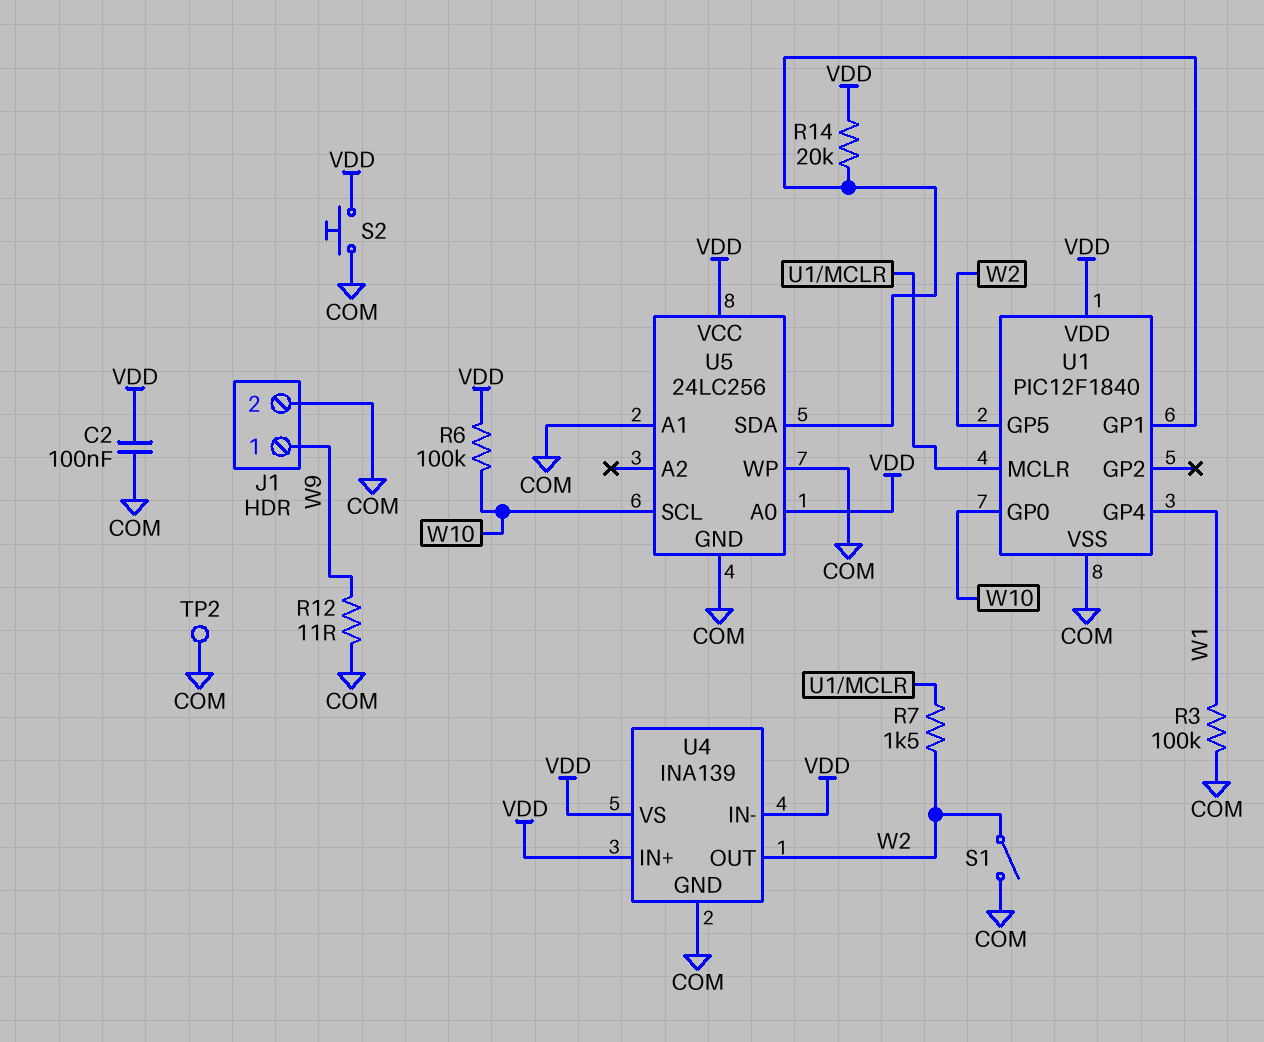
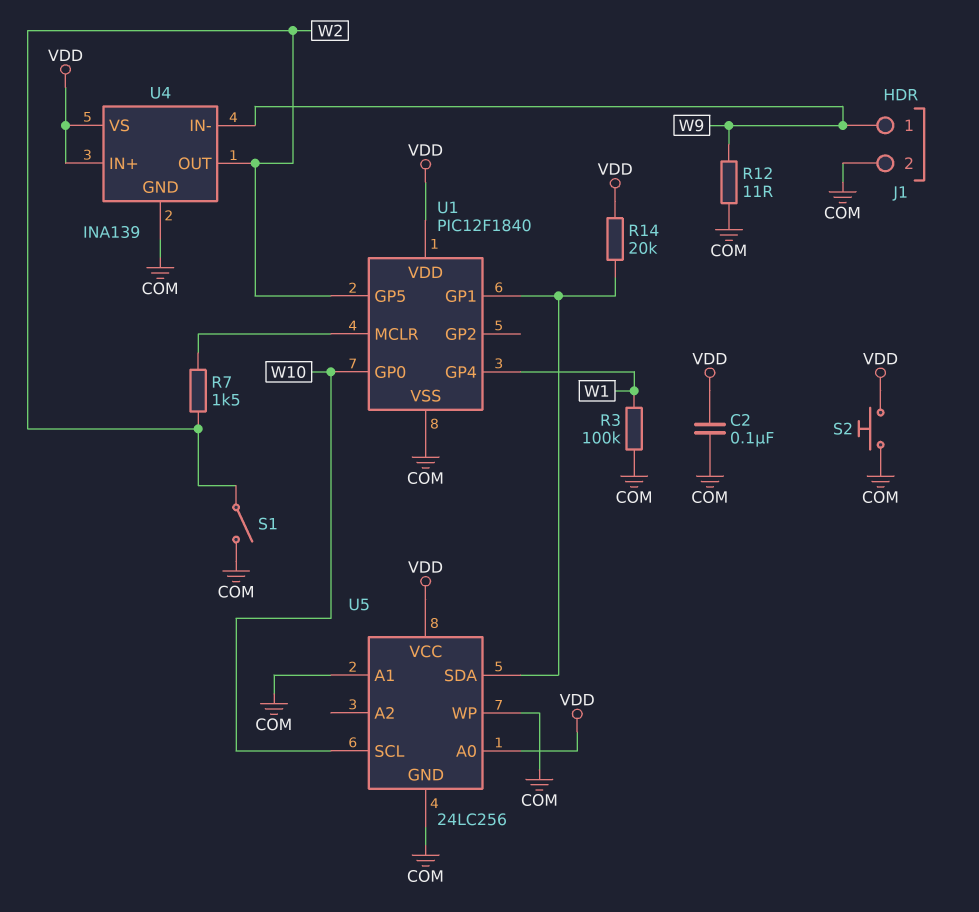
R6: 100k (VDD, W10) -> none
TP2: test point (COM) -> none
U4 pin IN-: VDD -> W9

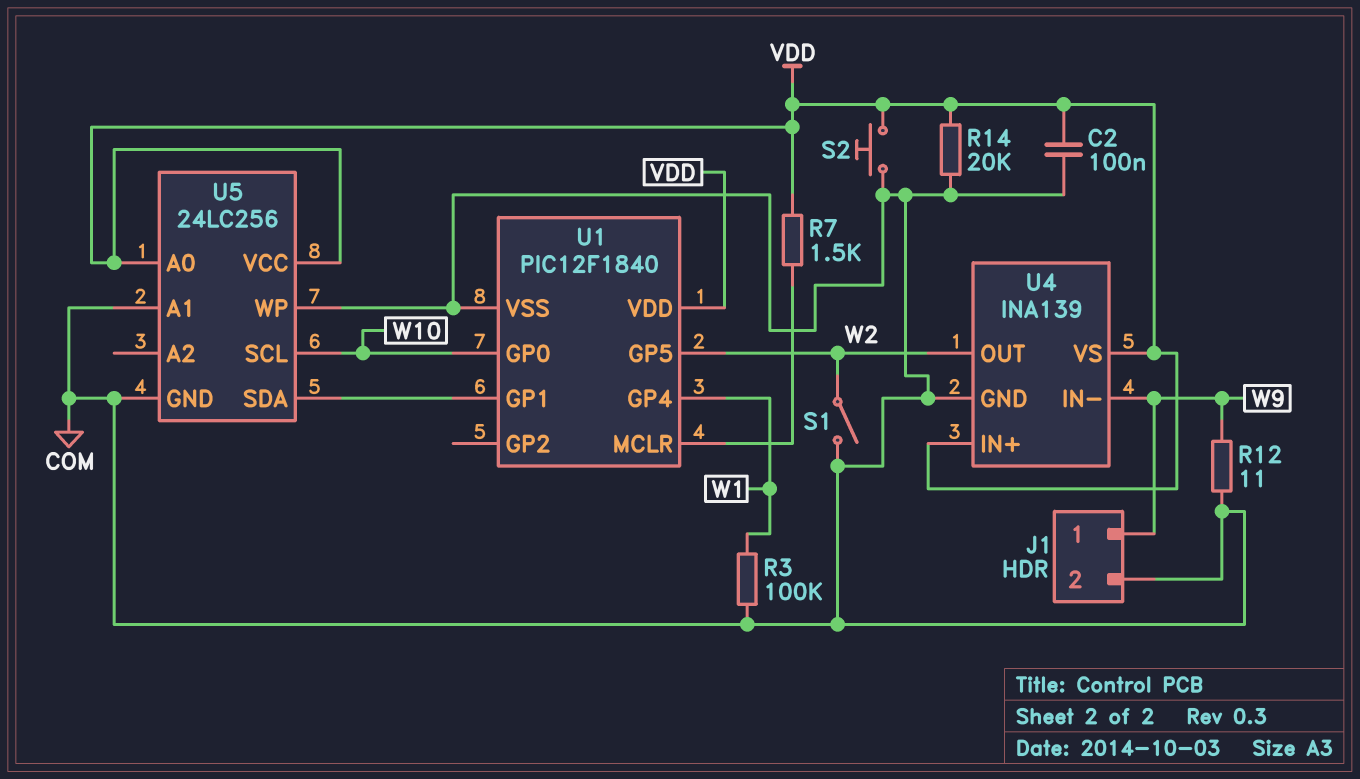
R7: 1.5k (U1/MCLR, W2) -> 1.5k (U1/MCLR, VDD)
R14: 20k (U1/GP1, VDD) -> 20k (COM, VDD)

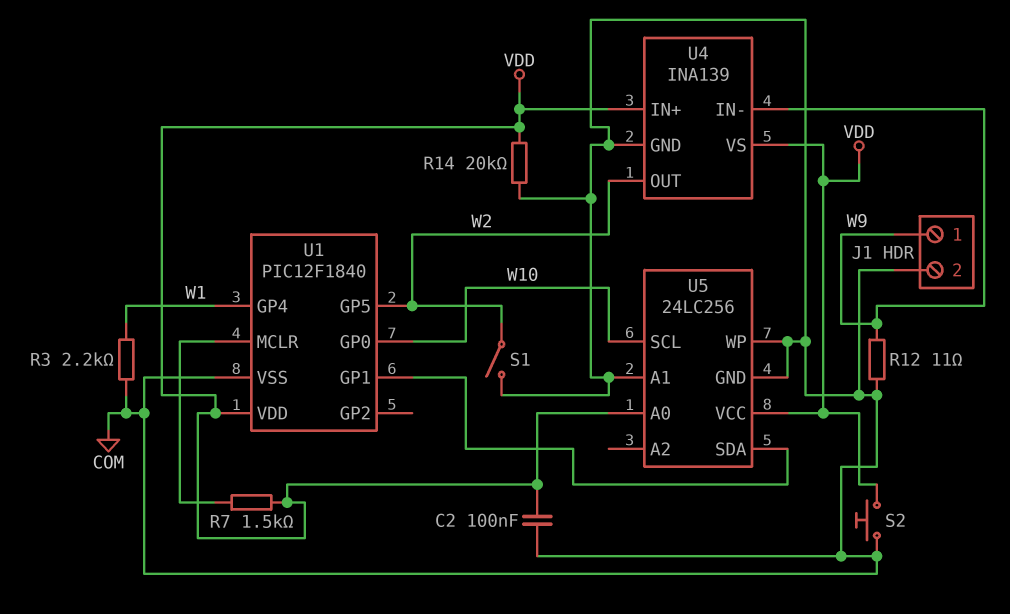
R3: 100k (COM, W1) -> 2.2k (COM, W1)

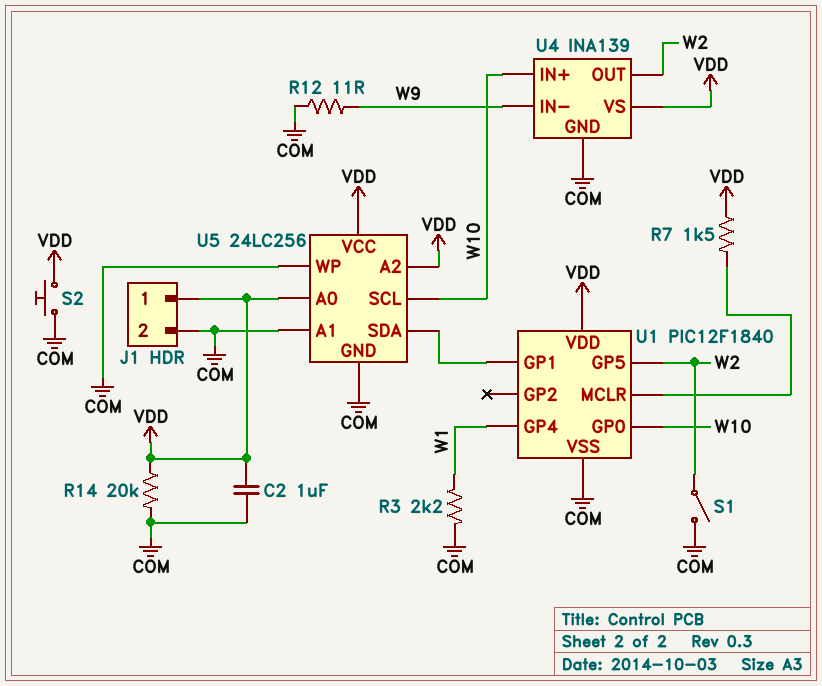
C2: 100nF (COM, VDD) -> 1uF (COM, VDD)
J1 pin 1: W9 -> VDD
U4 pin IN+: VDD -> W10
U5 pin A2: none -> VDD

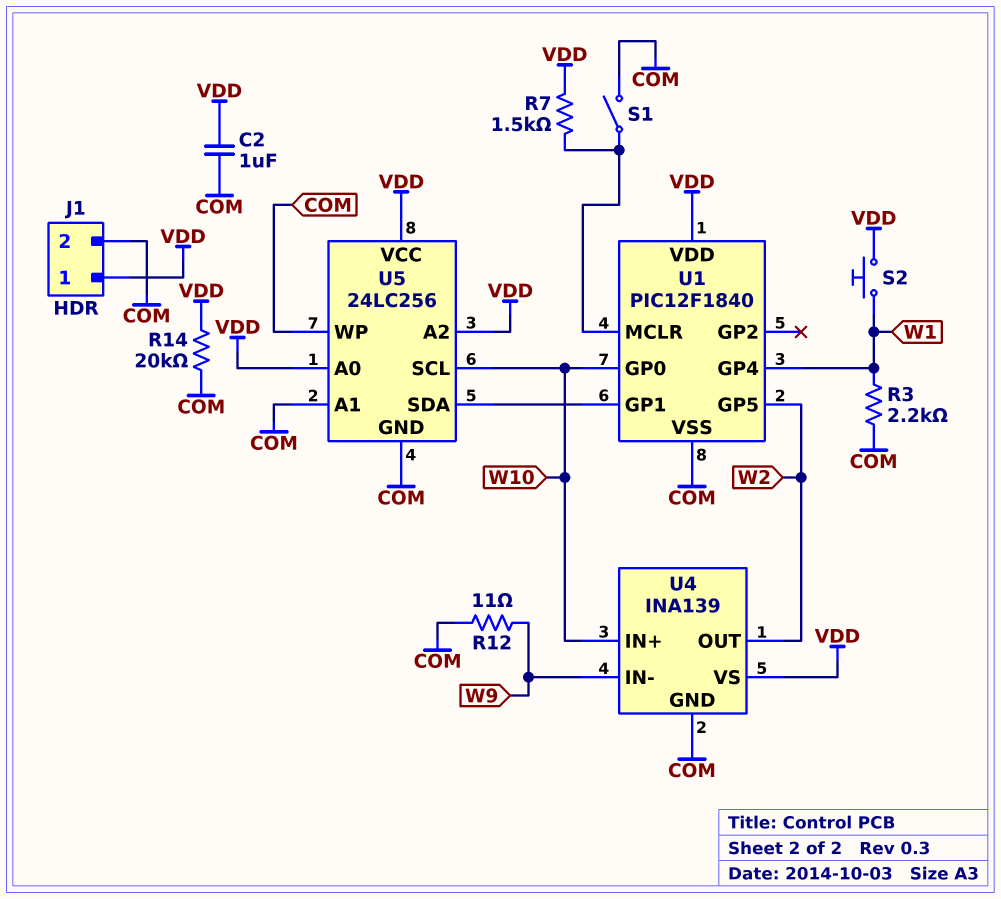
S1: switch (COM, W2) -> switch (COM, U1/MCLR)
S2: button (COM, VDD) -> button (VDD, W1)

